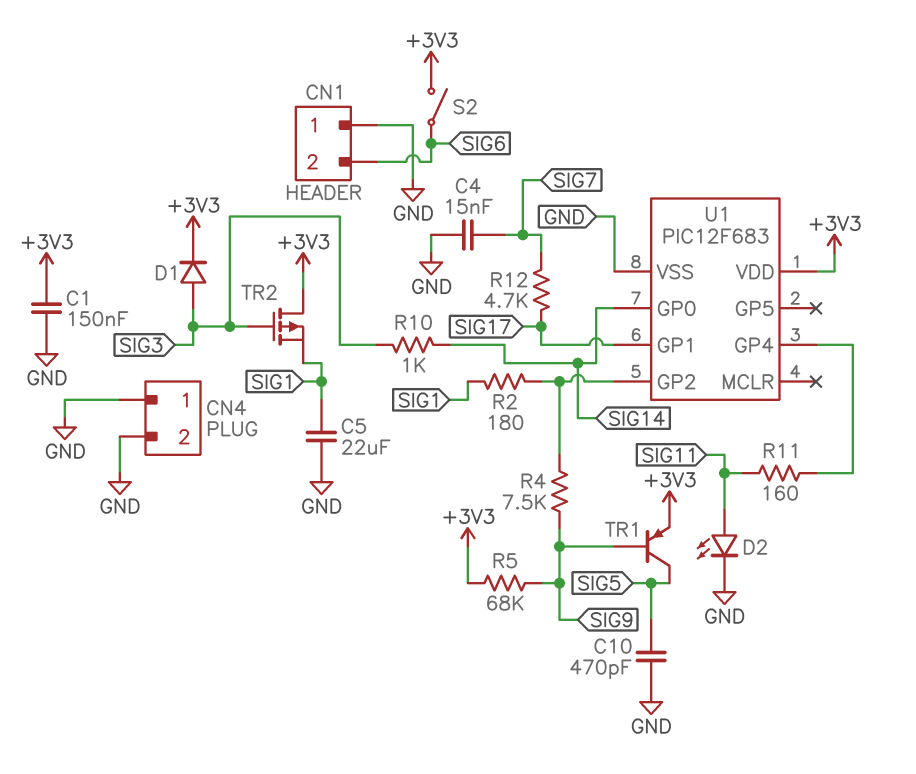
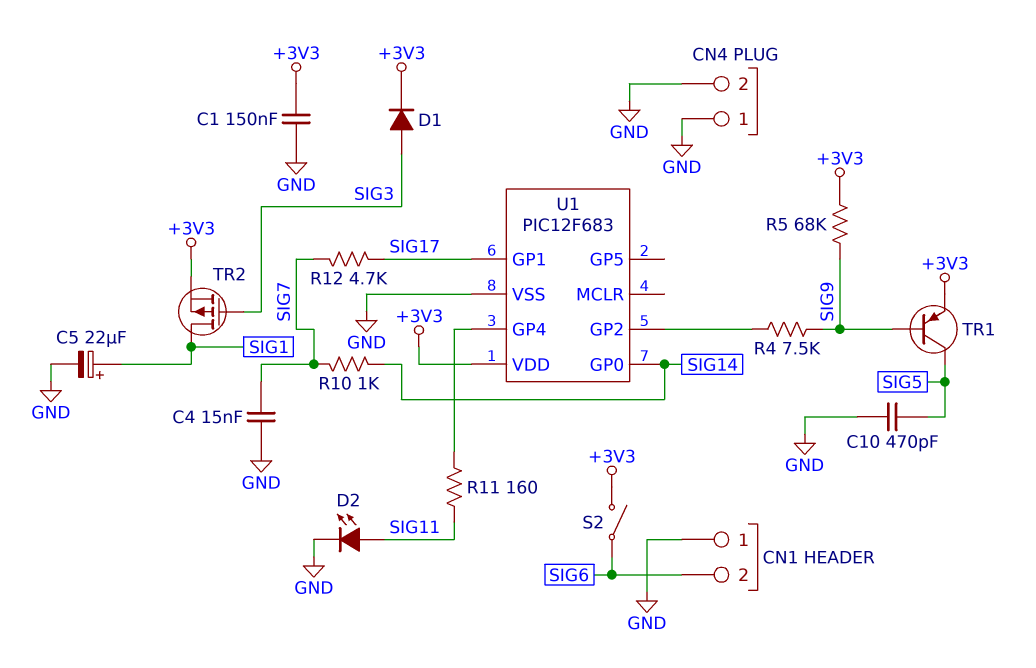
C5: 22uF (GND, SIG1) -> 22uF (plus SIG1, minus GND)
R2: 180 (SIG1, U1/GP2) -> none
R10: 1k (SIG3, SIG14) -> 1k (SIG7, SIG14)
TR2: PMOS (G SIG3, D +3V3, S SIG1) -> PMOS (G SIG3, D SIG1, S +3V3)

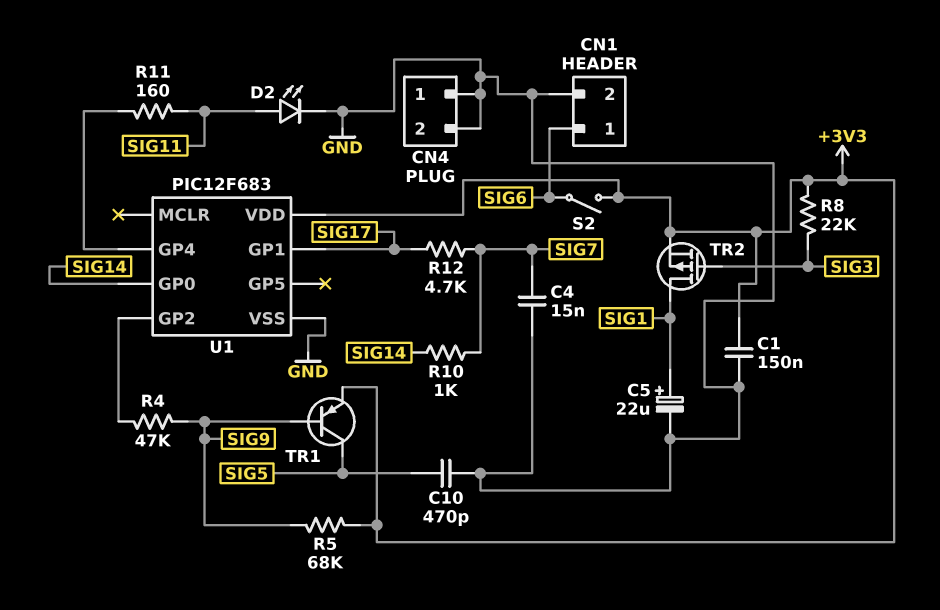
CN1 pin 1: GND -> SIG6
CN1 pin 2: SIG6 -> GND
D1: diode (A SIG3, K +3V3) -> none
R4: 7.5k (SIG9, U1/GP2) -> 47k (SIG9, U1/GP2)
R8: none -> 22k (+3V3, SIG3)

